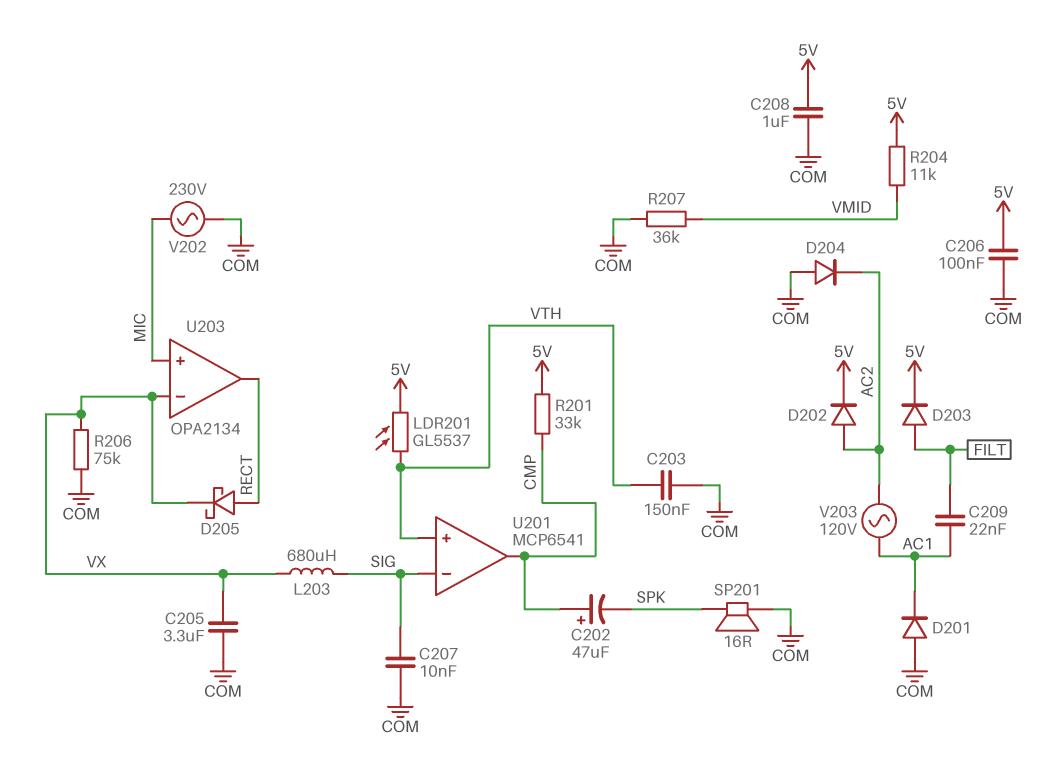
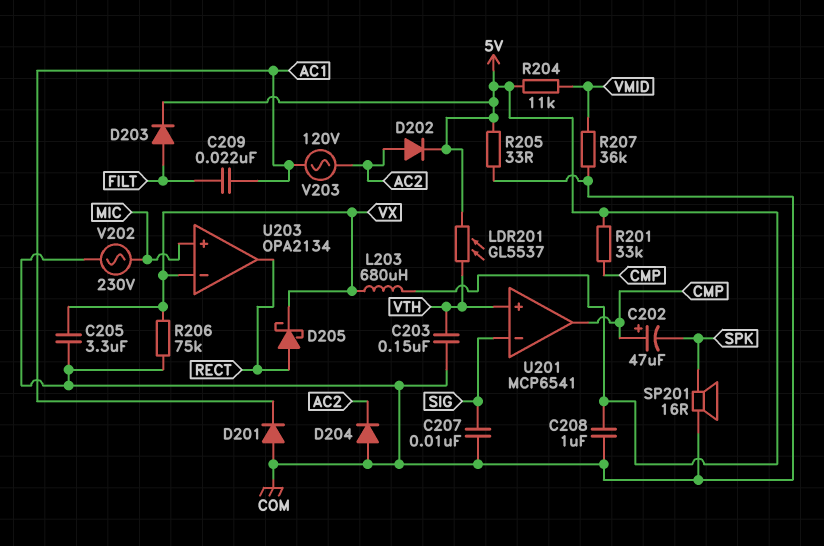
C206: 100nF (5V, COM) -> none
L203: 680uH (SIG, VX) -> 680uH (5V, VX)
R205: none -> 33 (5V, COM)

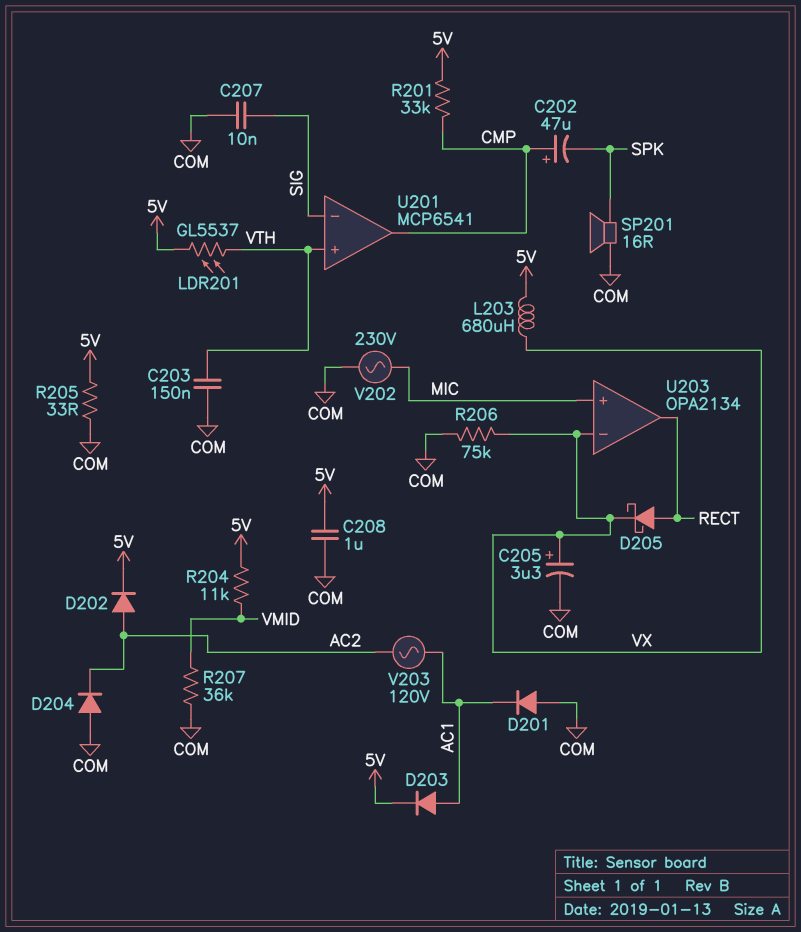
C205: 3.3uF (COM, VX) -> 3.3uF (plus VX, minus COM)
C209: 22nF (AC1, FILT) -> none
D203: diode (A FILT, K 5V) -> diode (A AC1, K 5V)

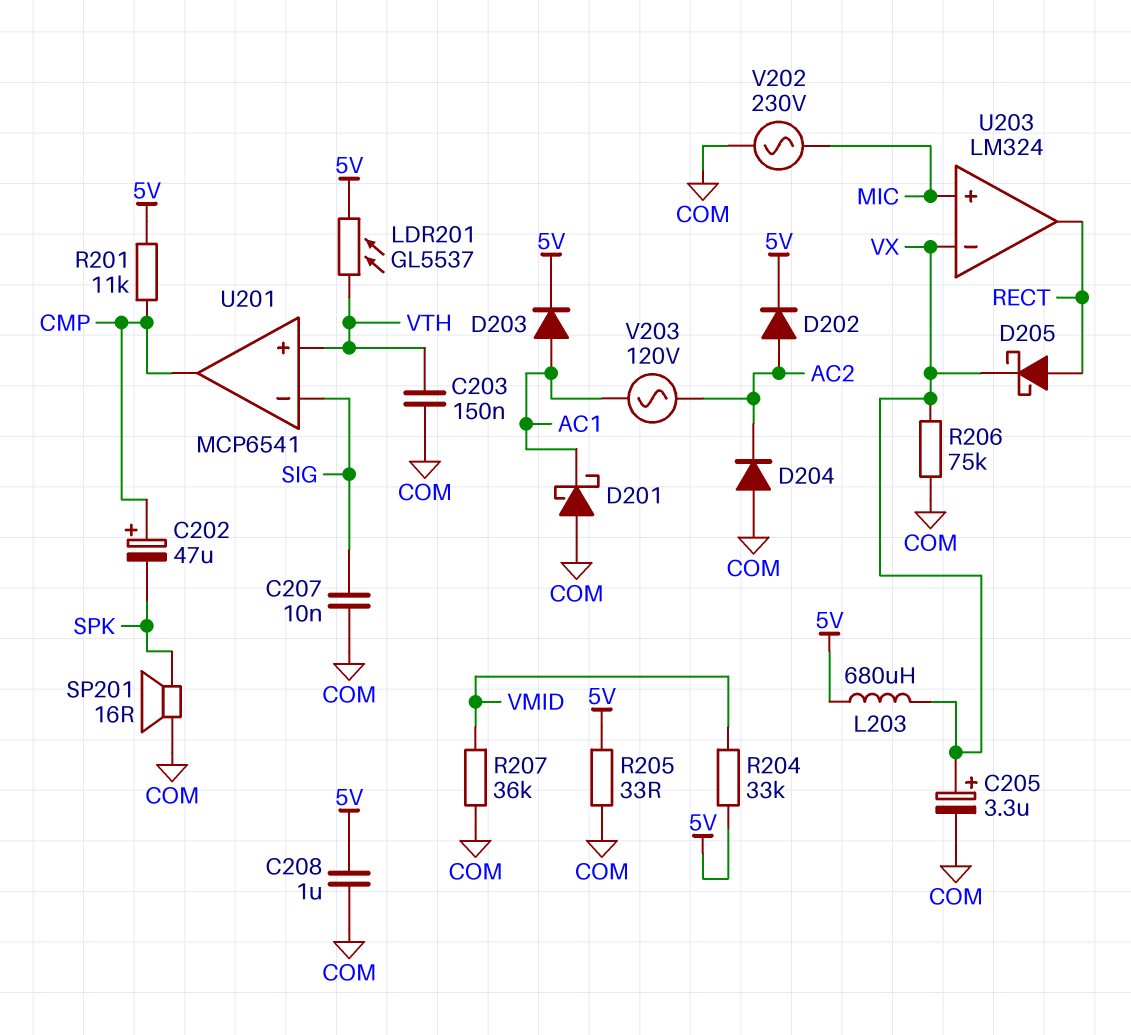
D201: diode (A COM, K AC1) -> schottky (A COM, K AC1)
R201: 33k (5V, CMP) -> 11k (5V, CMP)
R204: 11k (5V, VMID) -> 33k (5V, VMID)
U203: OPA2134 -> LM324

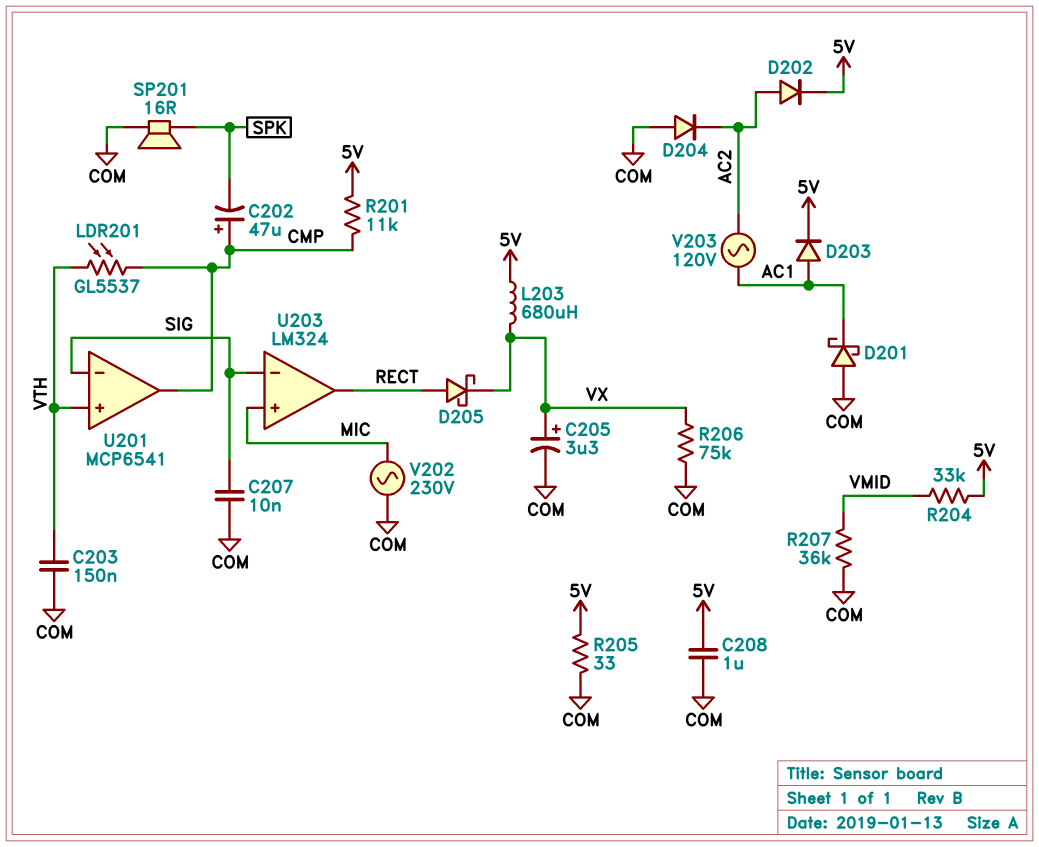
LDR201: GL5537 (5V, VTH) -> GL5537 (CMP, VTH)
U203 pin in-: VX -> SIG

